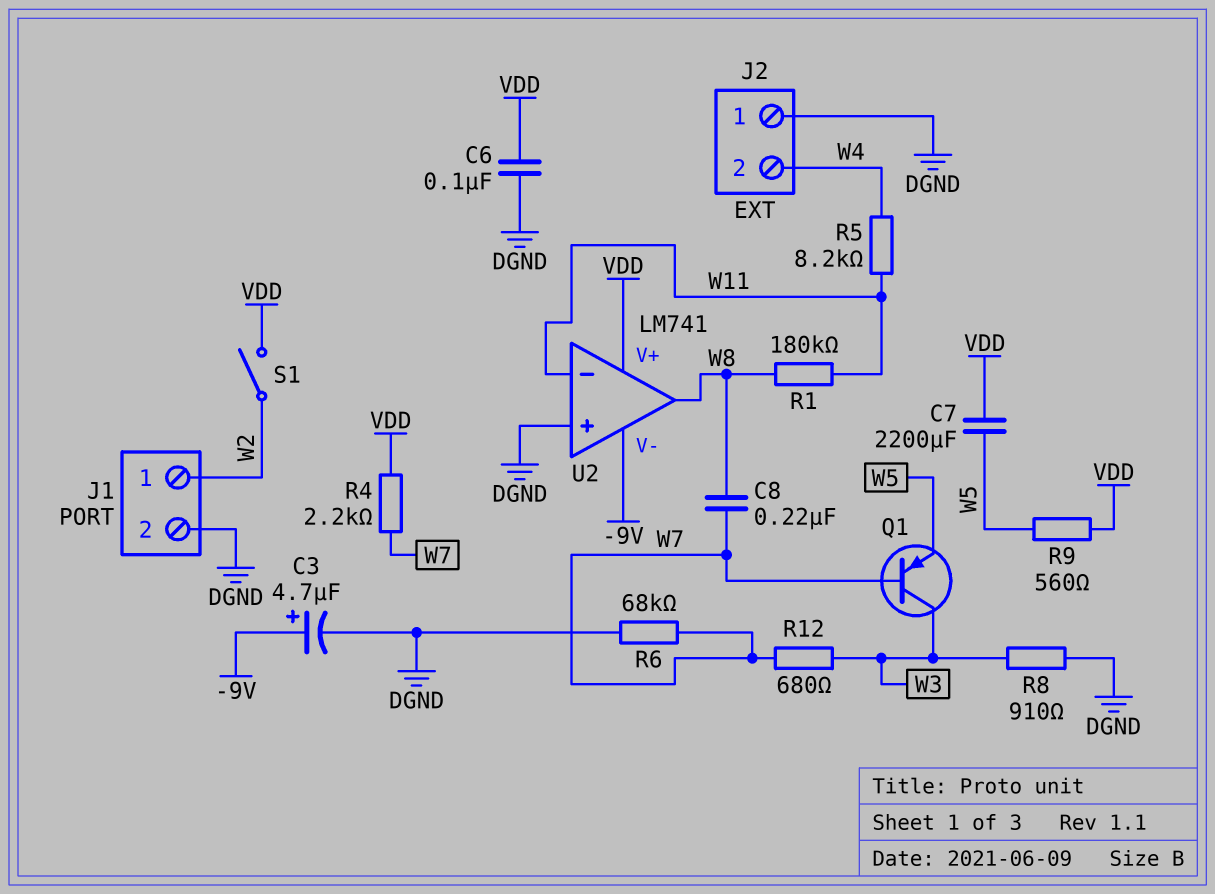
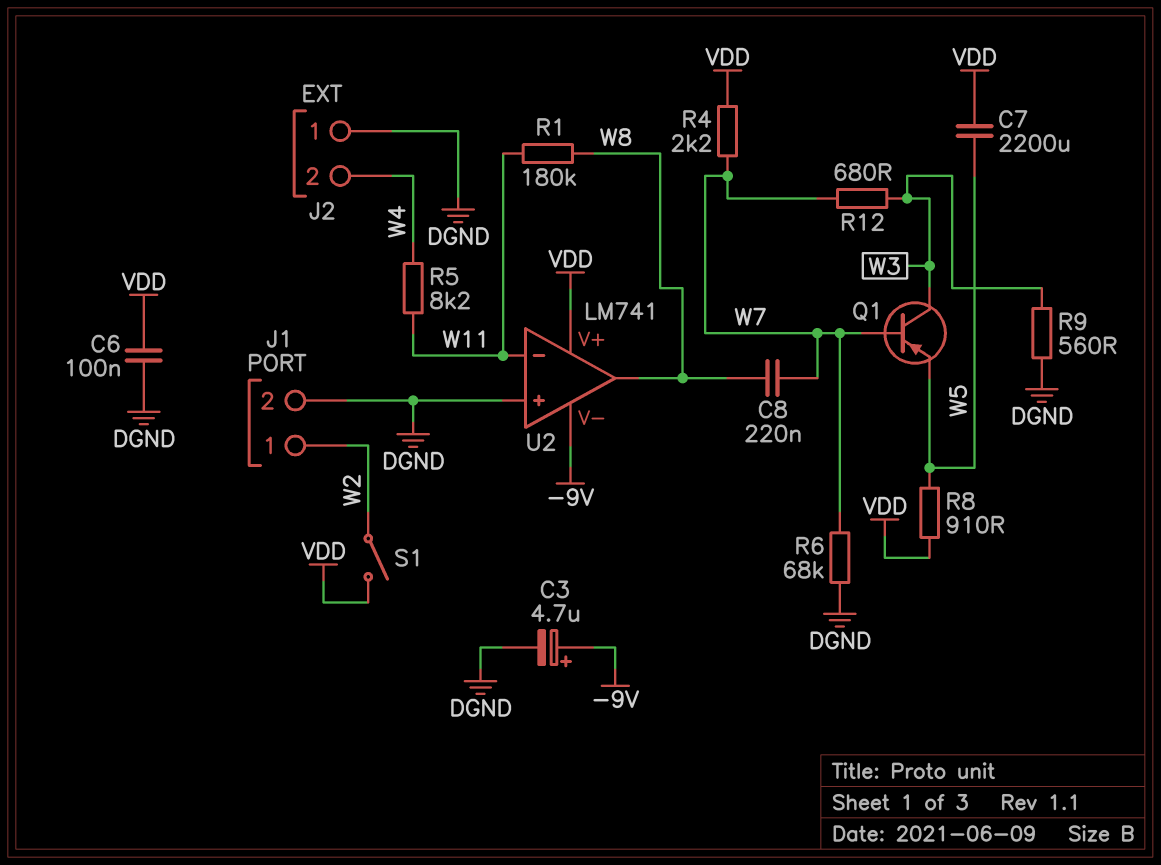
R8: 910 (DGND, W3) -> 910 (VDD, W5)
R9: 560 (VDD, W5) -> 560 (DGND, W3)

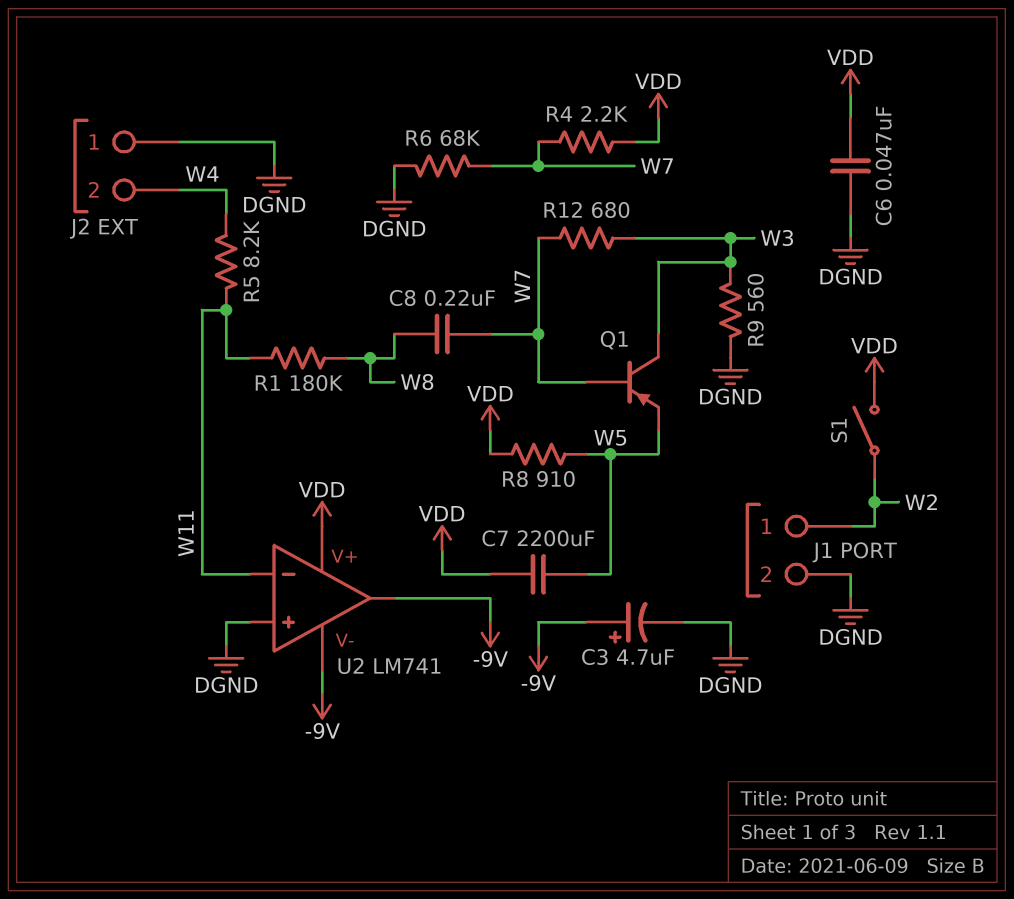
C6: 100nF (DGND, VDD) -> 47nF (DGND, VDD)
U2 pin out: W8 -> -9V

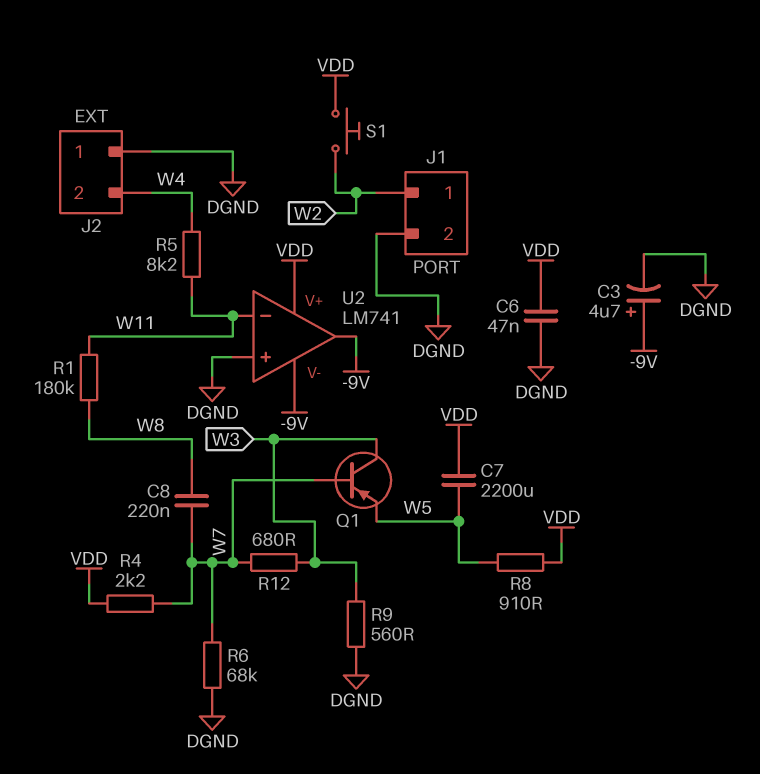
S1: switch (VDD, W2) -> button (VDD, W2)

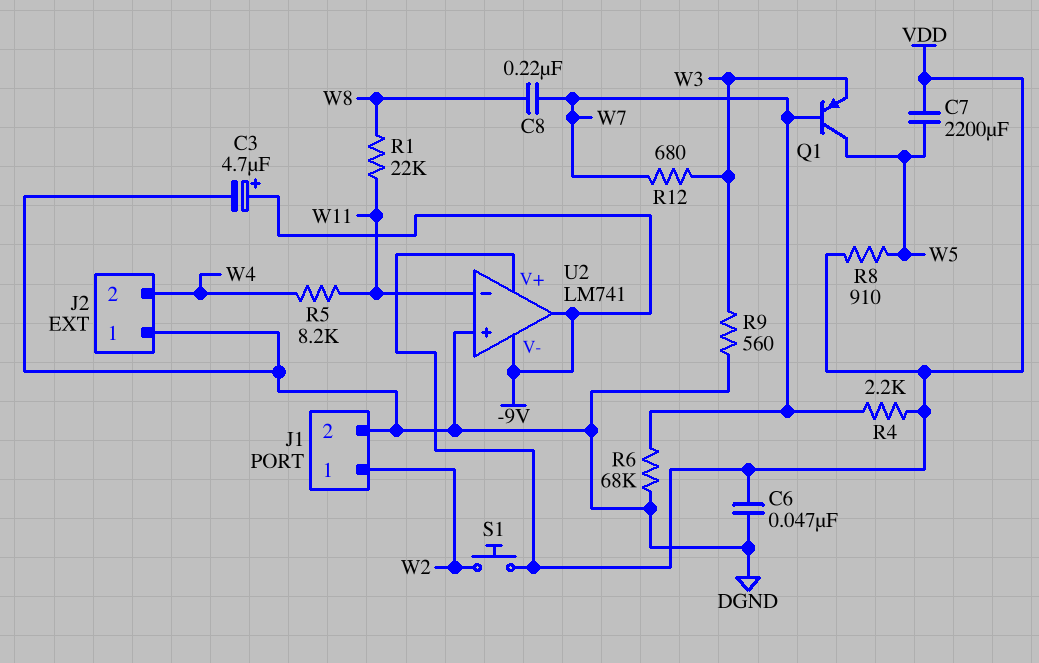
Q1: PNP (B W7, C W3, E W5) -> PNP (B W7, C W5, E W3)
R1: 180k (W8, W11) -> 22k (W8, W11)

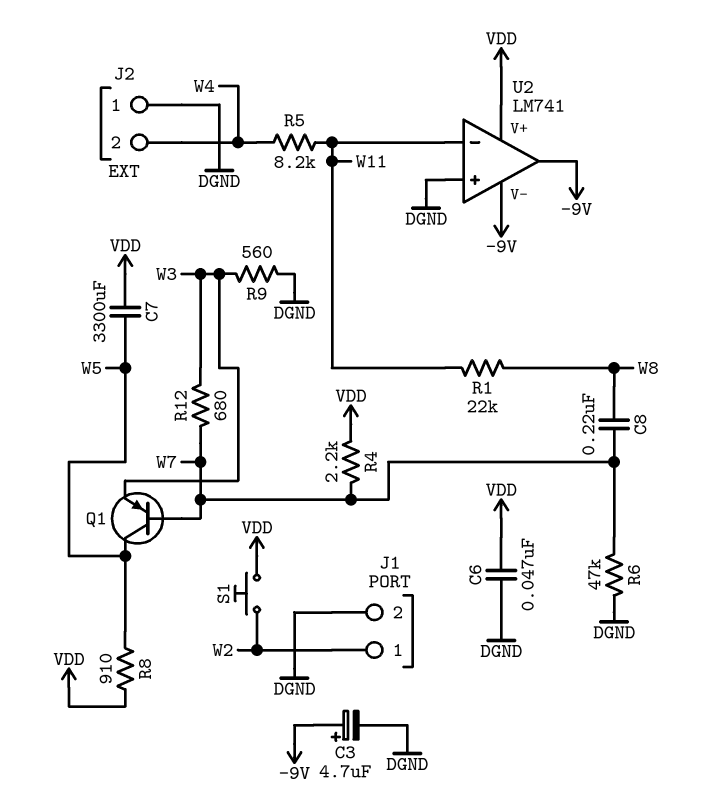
C7: 2200uF (VDD, W5) -> 3300uF (VDD, W5)
R6: 68k (DGND, W7) -> 47k (DGND, W7)

